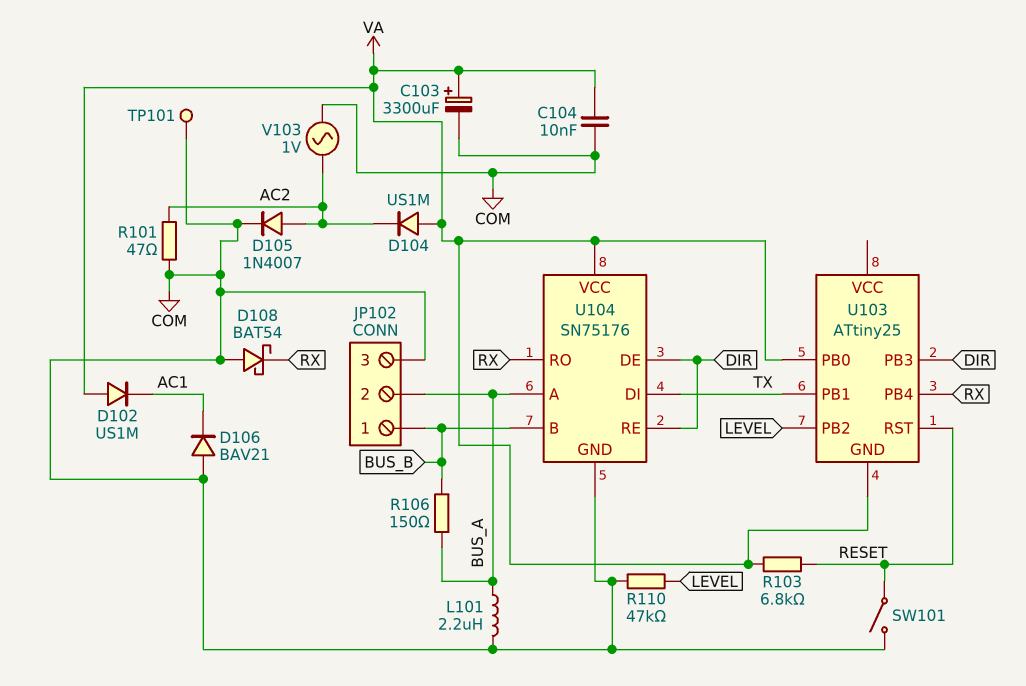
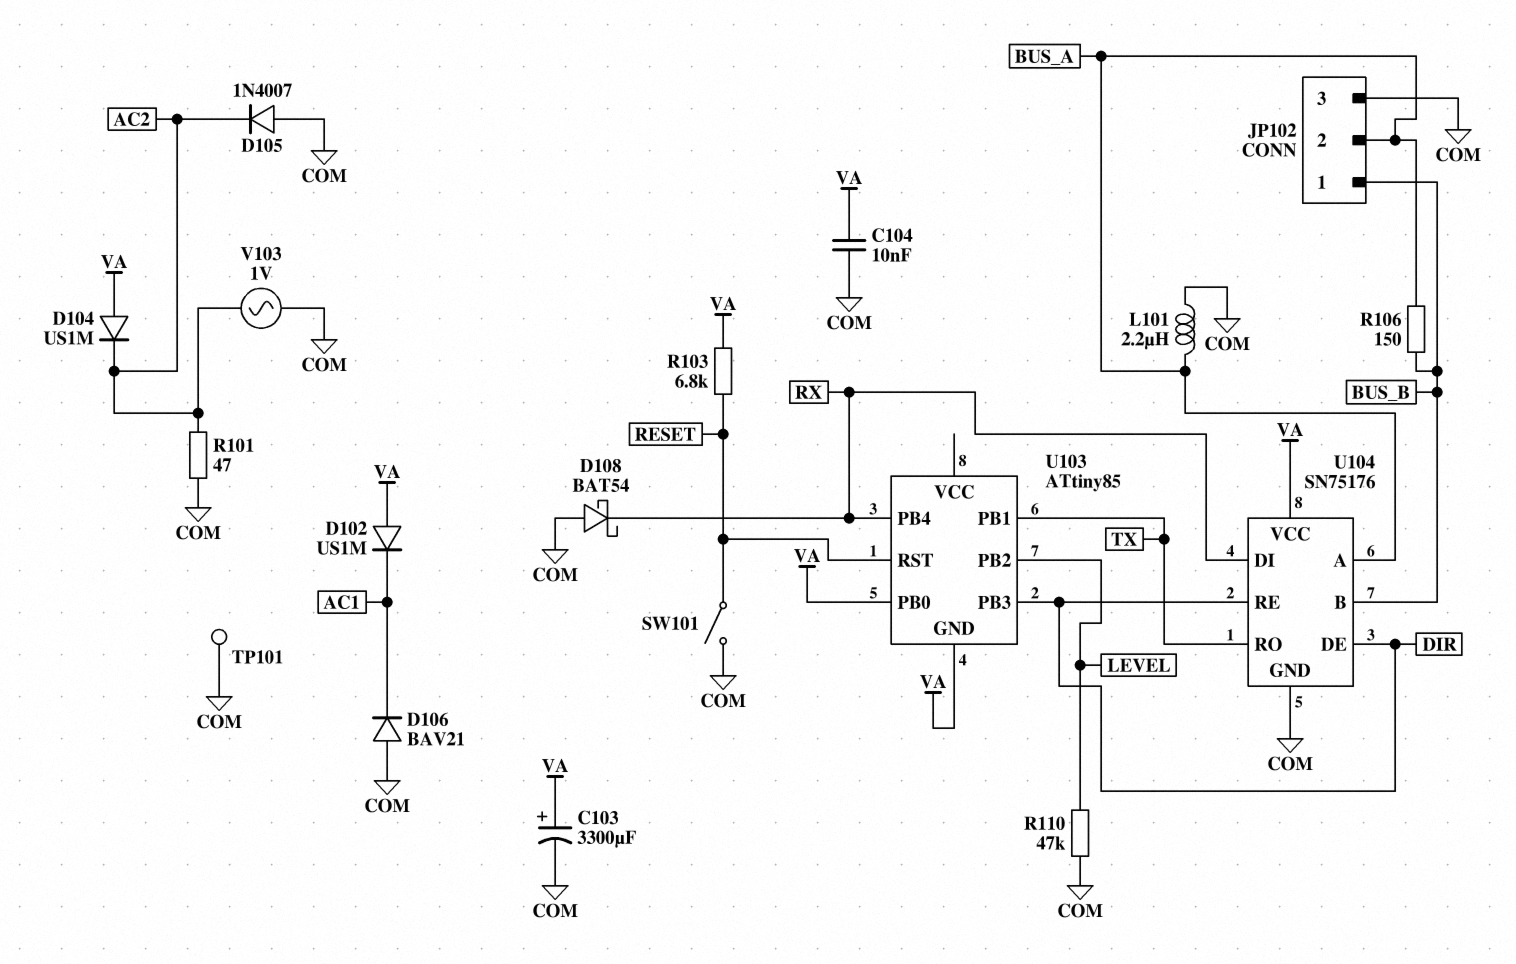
D105: diode 1N4007 (A AC2, K COM) -> diode 1N4007 (A COM, K AC2)
U103: ATtiny25 -> ATtiny85
U104 pin DI: TX -> RX
U104 pin RO: RX -> TX

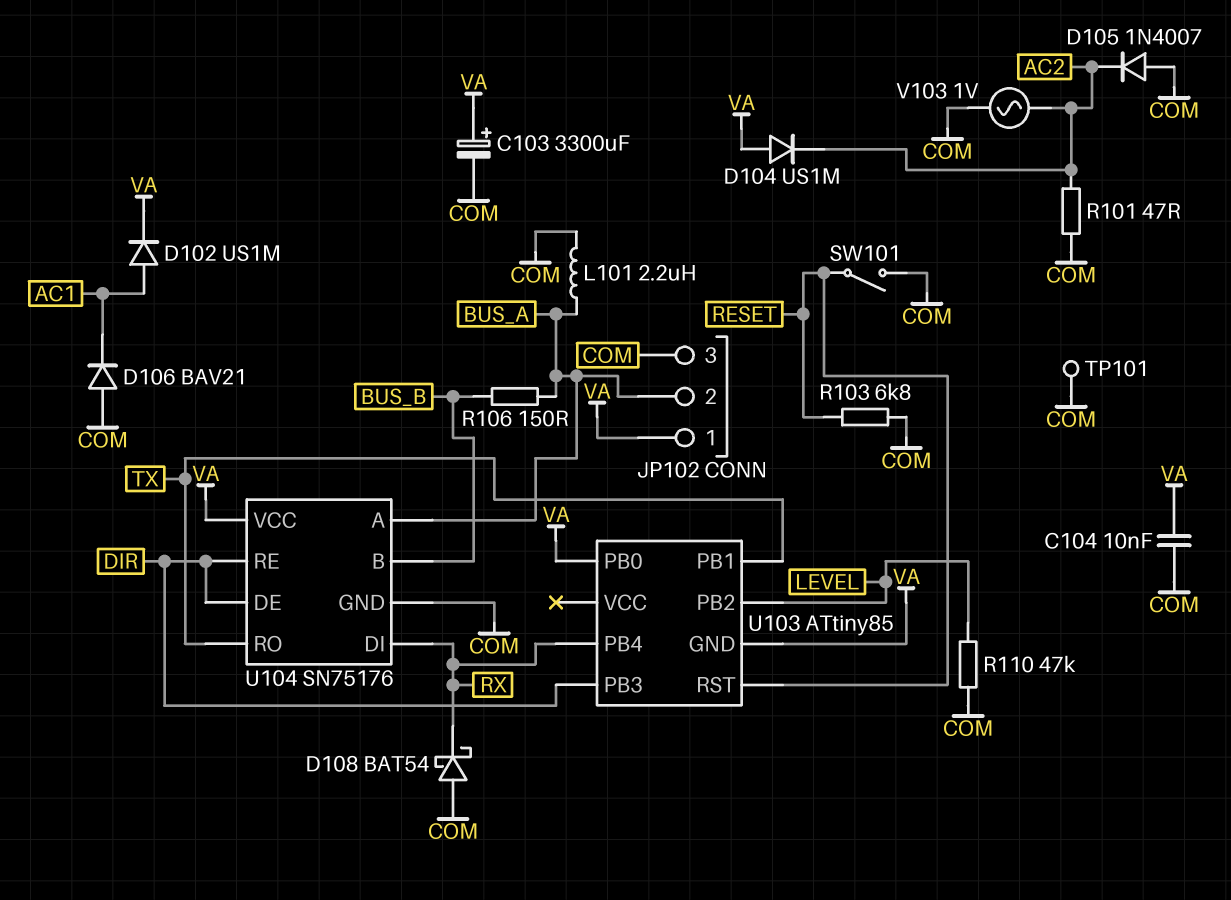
D102: diode US1M (A VA, K AC1) -> diode US1M (A AC1, K VA)
JP102 pin 1: BUS_B -> VA
R103: 6.8k (RESET, VA) -> 6.8k (COM, RESET)

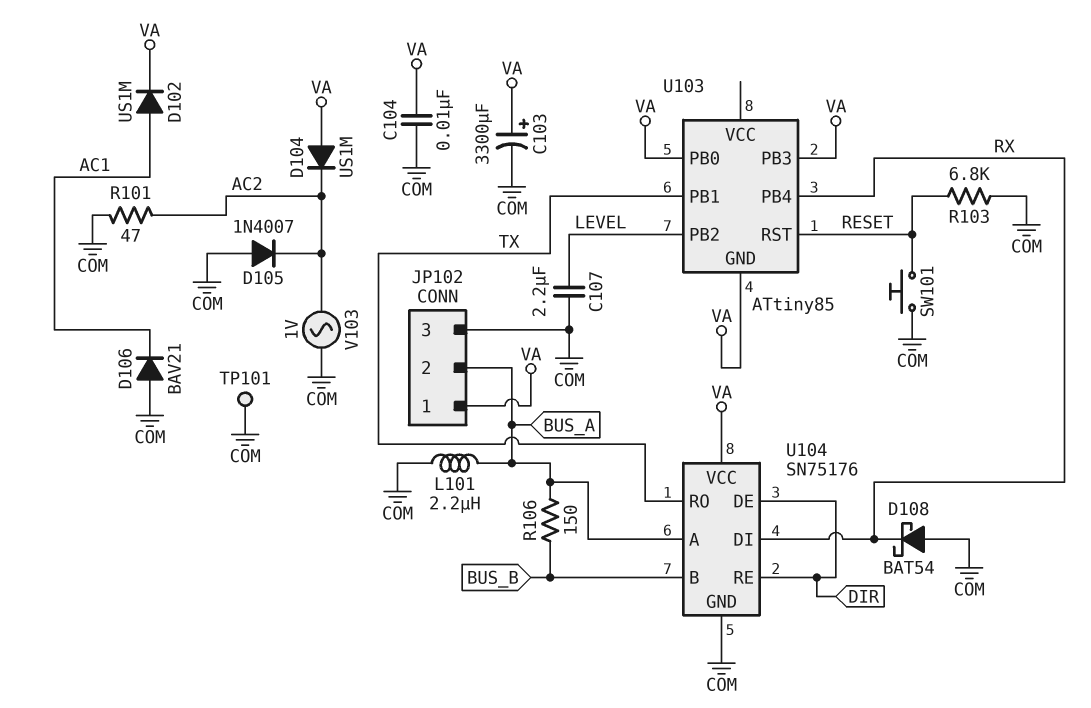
C107: none -> 2.2uF (COM, LEVEL)
R110: 47k (COM, LEVEL) -> none
SW101: switch (COM, RESET) -> button (COM, RESET)
U103 pin PB3: DIR -> VA

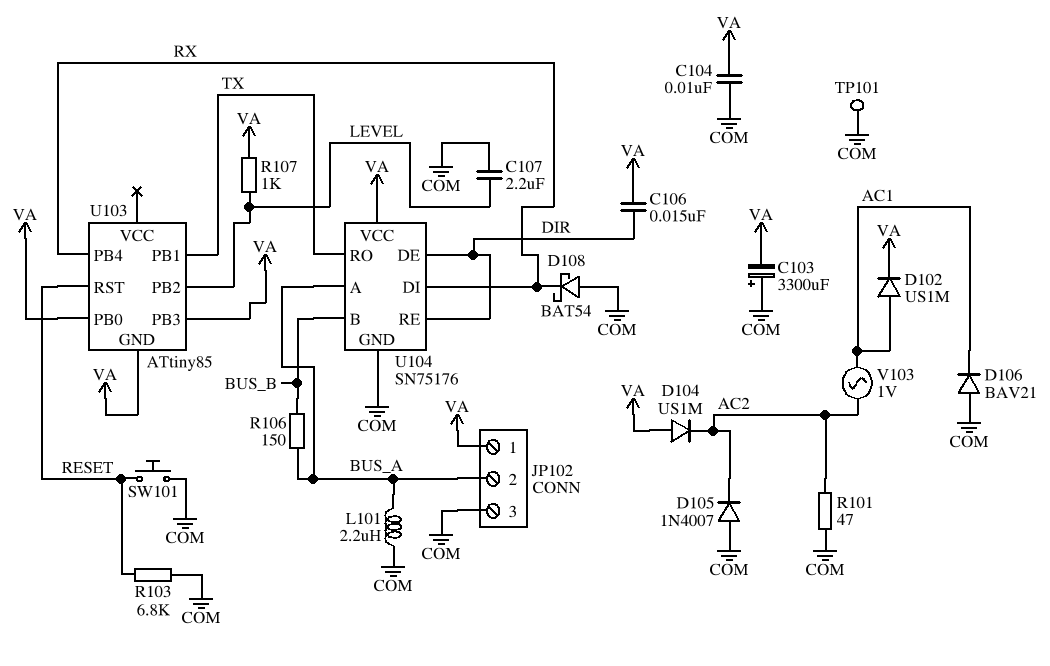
C103: 3300uF (plus VA, minus COM) -> 3300uF (plus COM, minus VA)
C106: none -> 15nF (DIR, VA)
R107: none -> 1k (LEVEL, VA)
V103: AC 1V (AC2, COM) -> AC 1V (AC1, AC2)

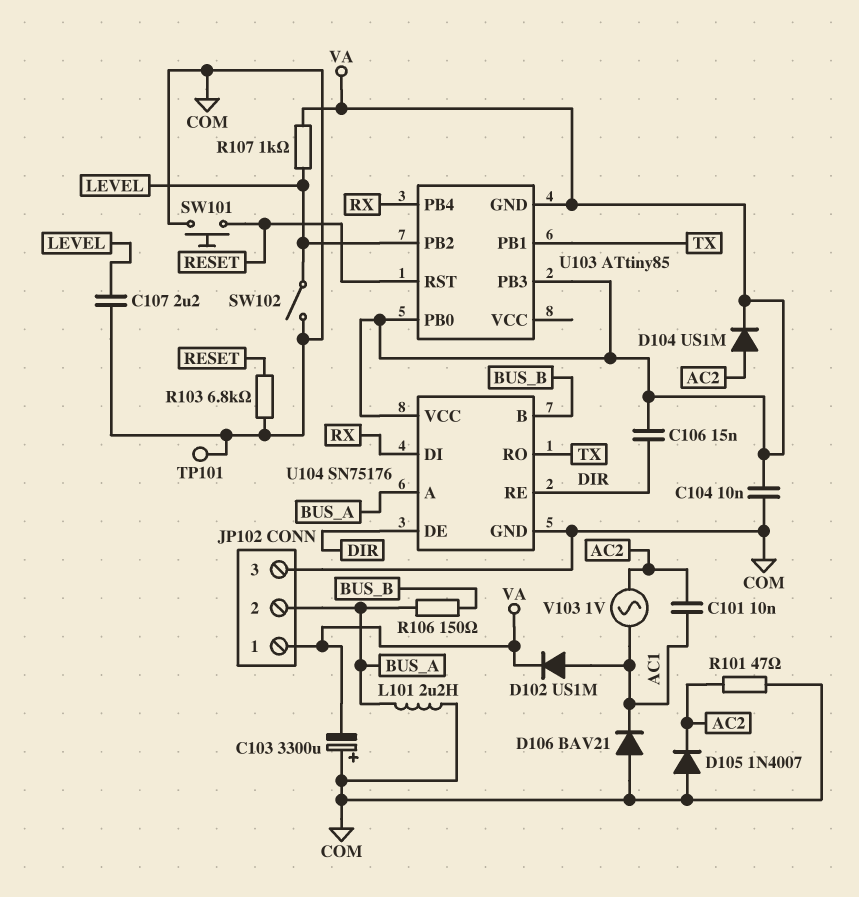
C101: none -> 10nF (AC1, AC2)
D104: diode US1M (A VA, K AC2) -> diode US1M (A AC2, K VA)
D108: schottky BAT54 (A COM, K RX) -> none
SW102: none -> switch (COM, LEVEL)

